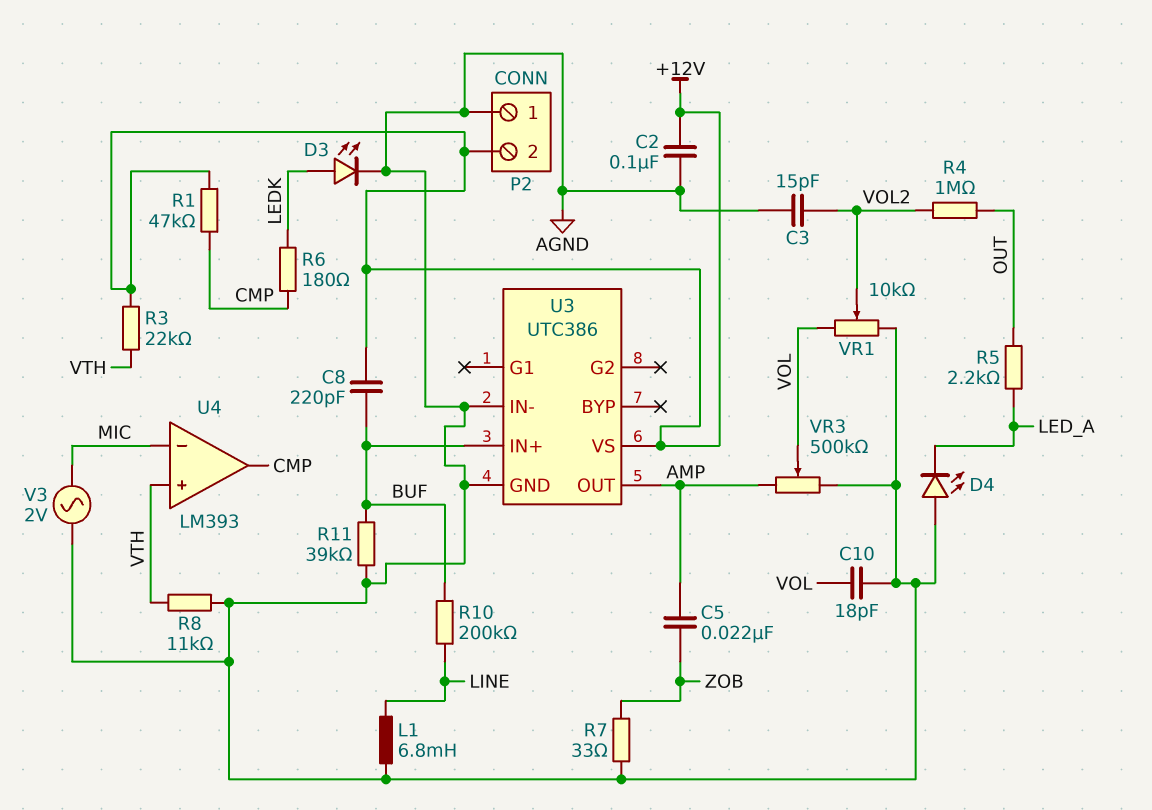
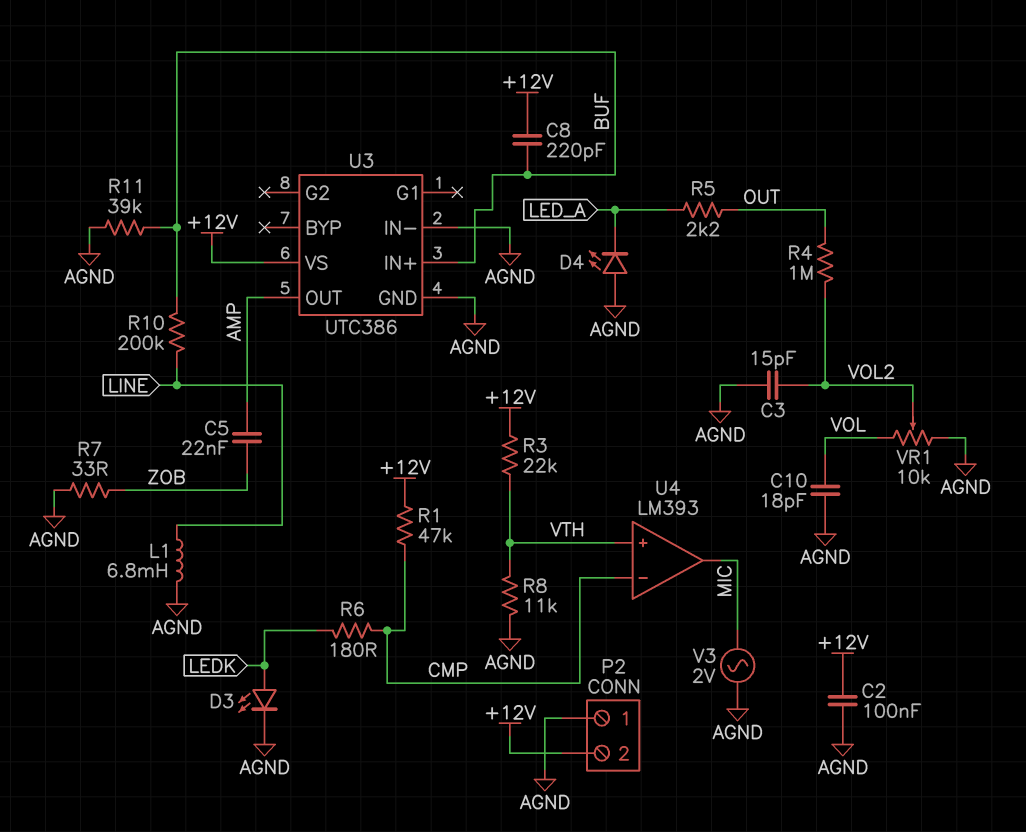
U4 pin in-: MIC -> CMP
U4 pin out: CMP -> MIC
VR3: 500k (AGND, AMP, wiper VOL) -> none

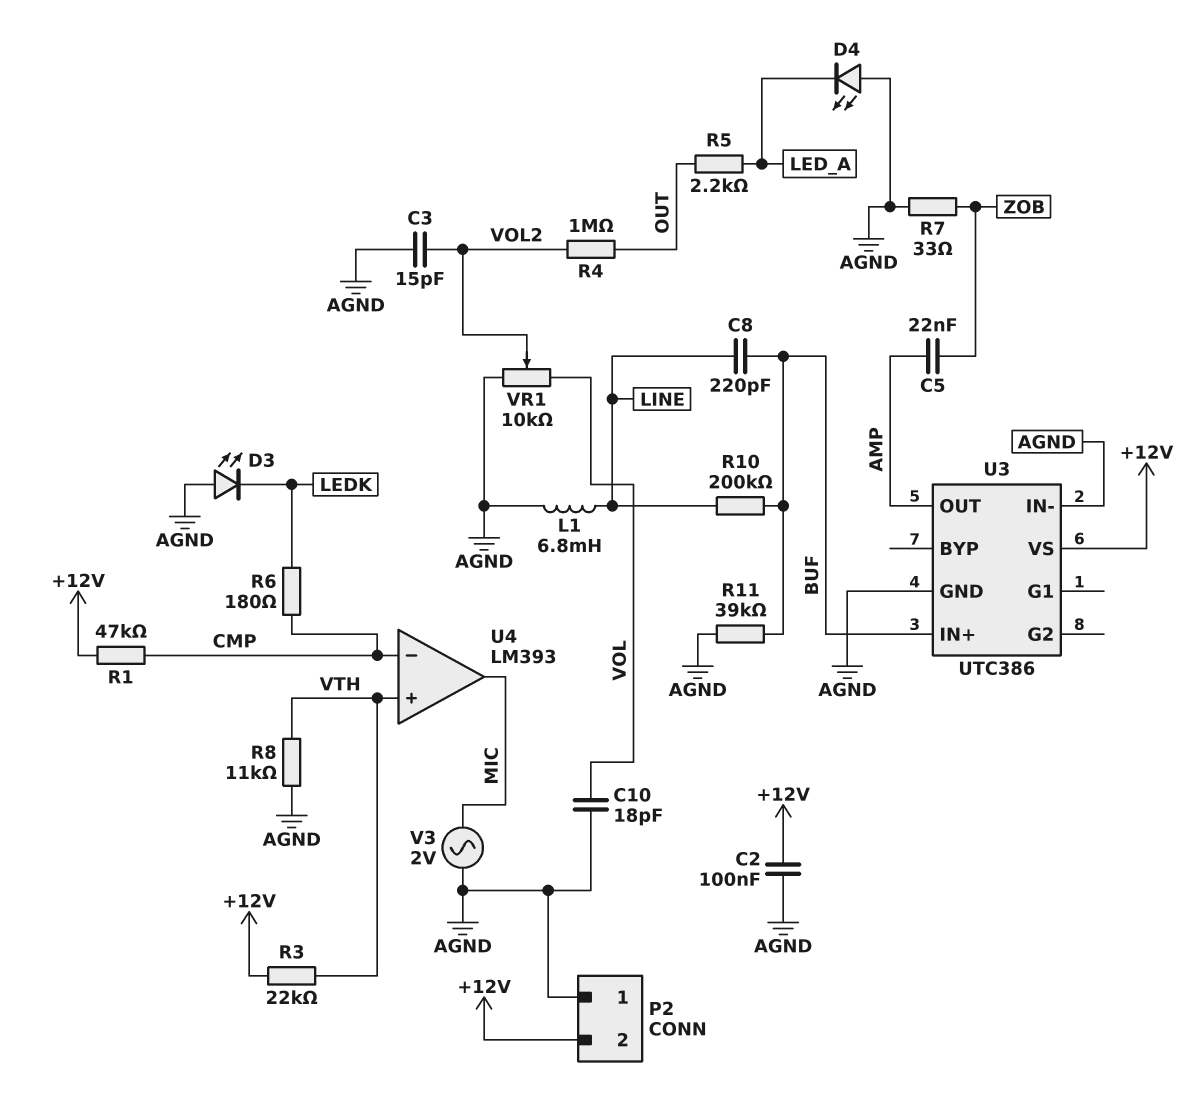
C8: 220pF (+12V, BUF) -> 220pF (BUF, LINE)
D3: LED (A LEDK, K AGND) -> LED (A AGND, K LEDK)

